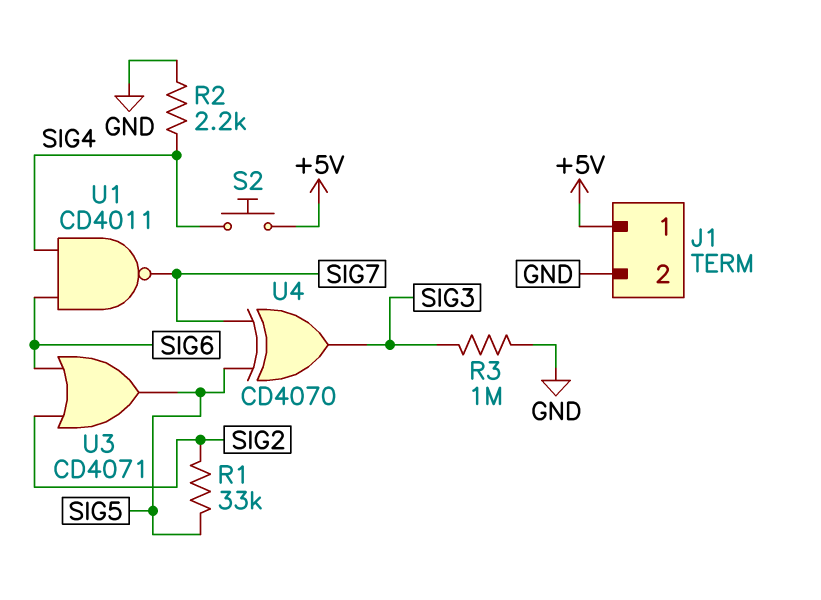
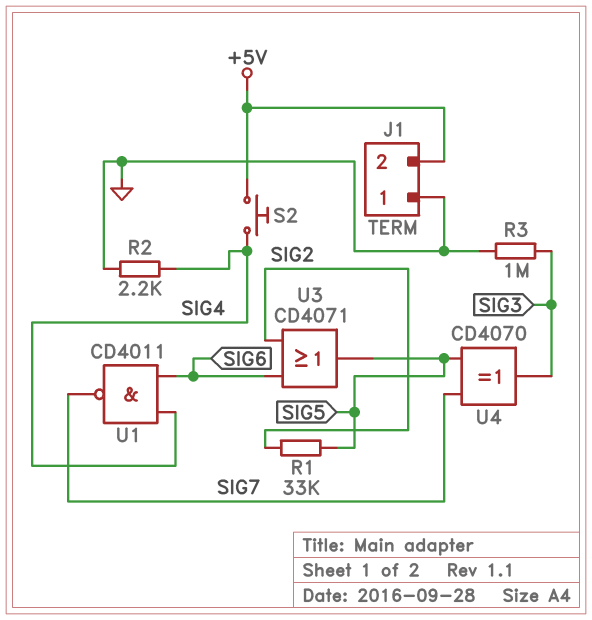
J1 pin 1: +5V -> GND
J1 pin 2: GND -> +5V

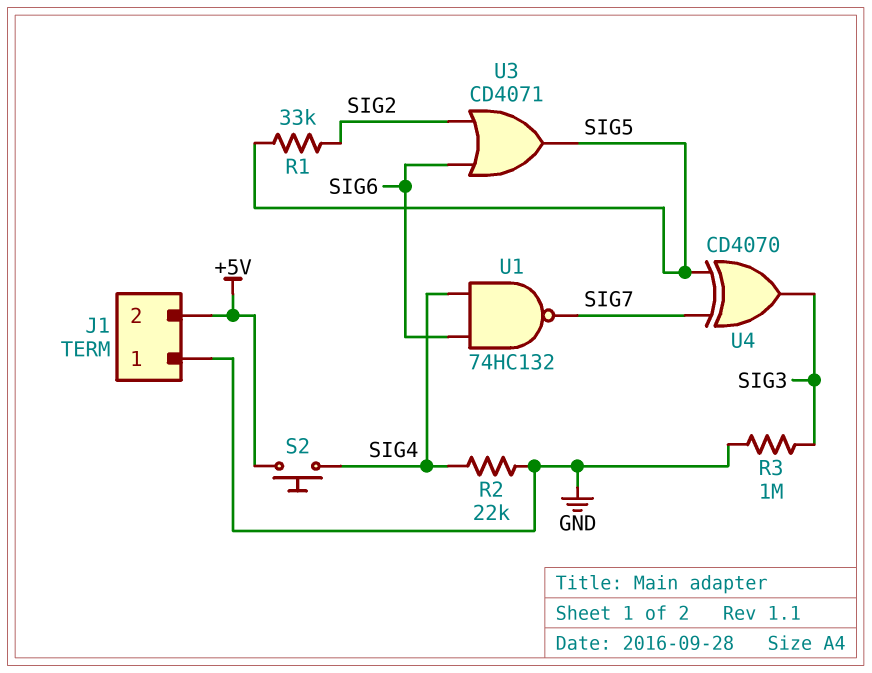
R2: 2.2k (GND, SIG4) -> 22k (GND, SIG4)
U1: NAND CD4011 (in SIG4, in SIG6, out SIG7) -> NAND 74HC132 (in SIG4, in SIG6, out SIG7)

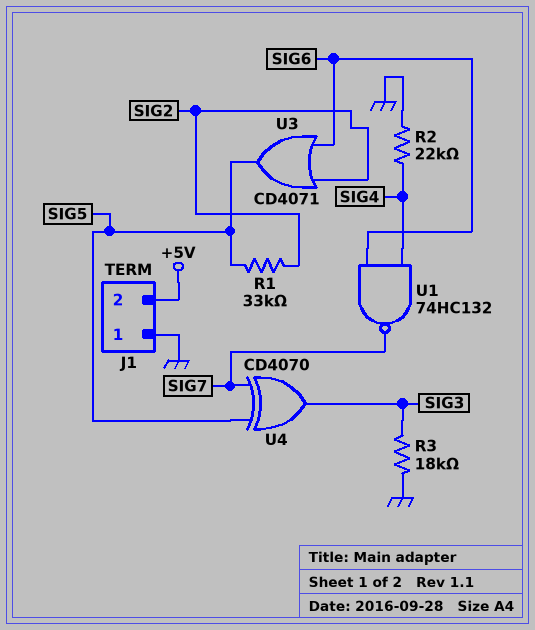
R3: 1M (GND, SIG3) -> 18k (GND, SIG3)
S2: button (+5V, SIG4) -> none

